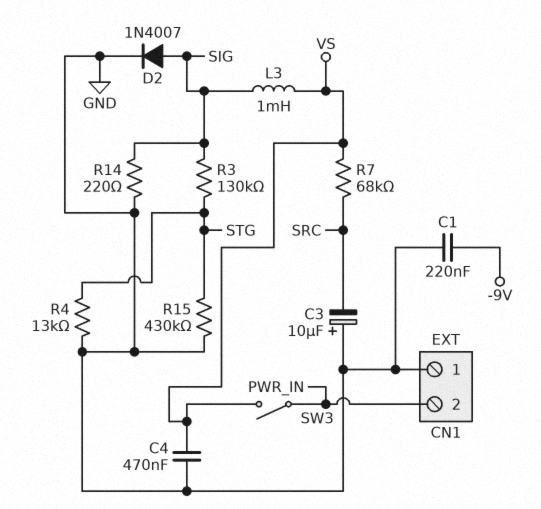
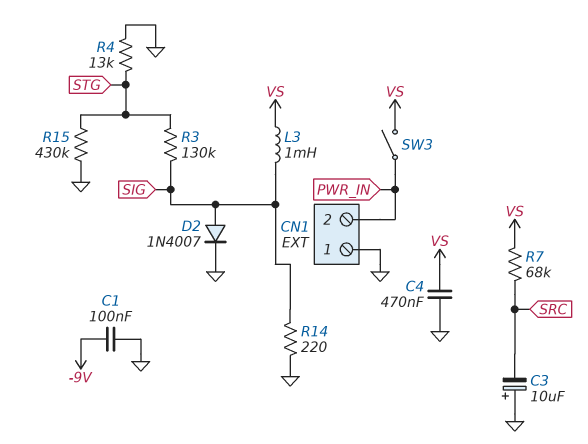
C1: 220nF (-9V, GND) -> 100nF (-9V, GND)

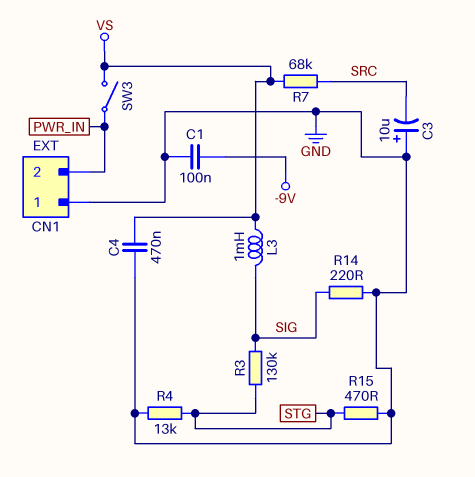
D2: diode 1N4007 (A SIG, K GND) -> none
R15: 430k (GND, STG) -> 470 (GND, STG)

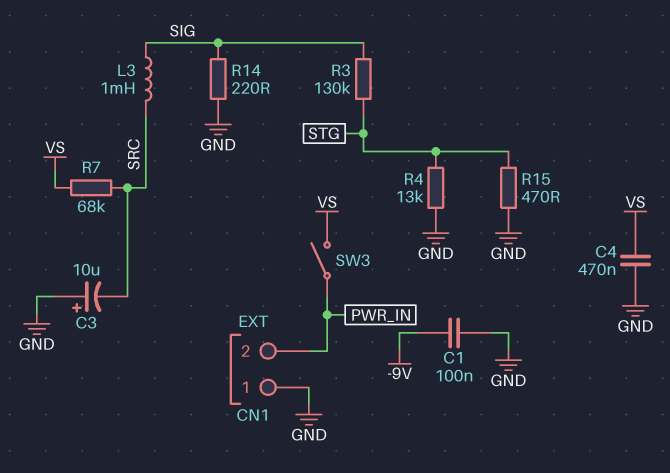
L3: 1mH (SIG, VS) -> 1mH (SIG, SRC)

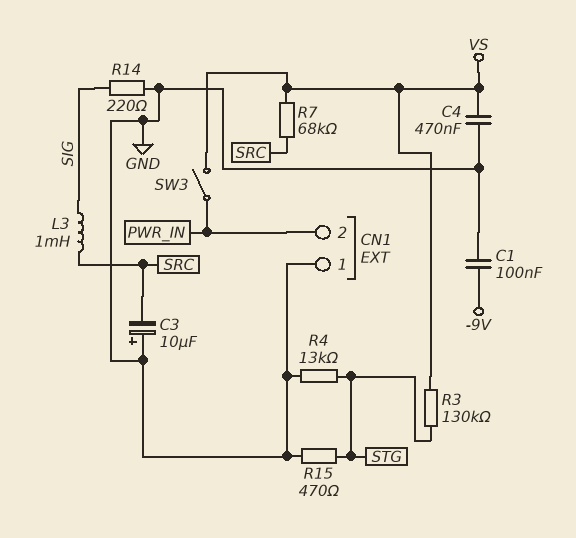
R3: 130k (SIG, STG) -> 130k (STG, VS)

